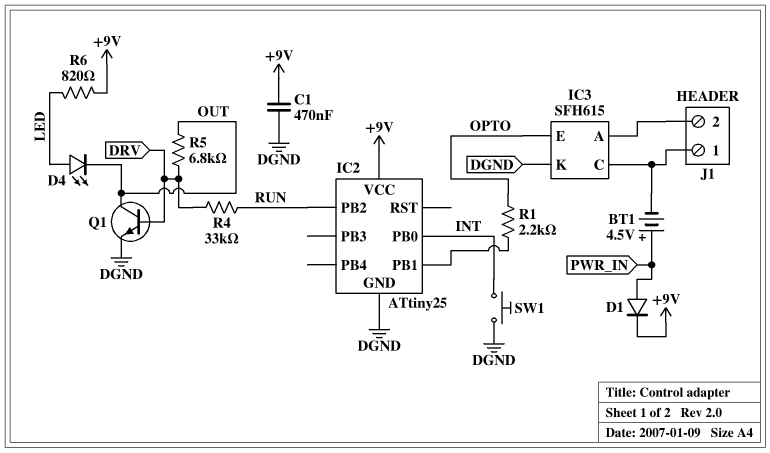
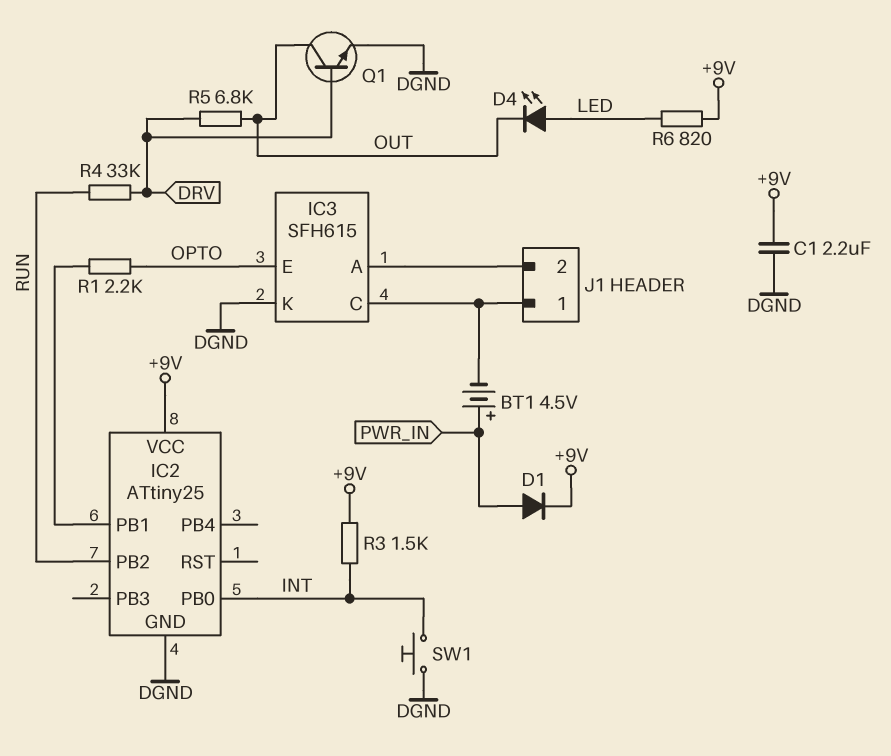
C1: 470nF (+9V, DGND) -> 2.2uF (+9V, DGND)
R3: none -> 1.5k (+9V, INT)

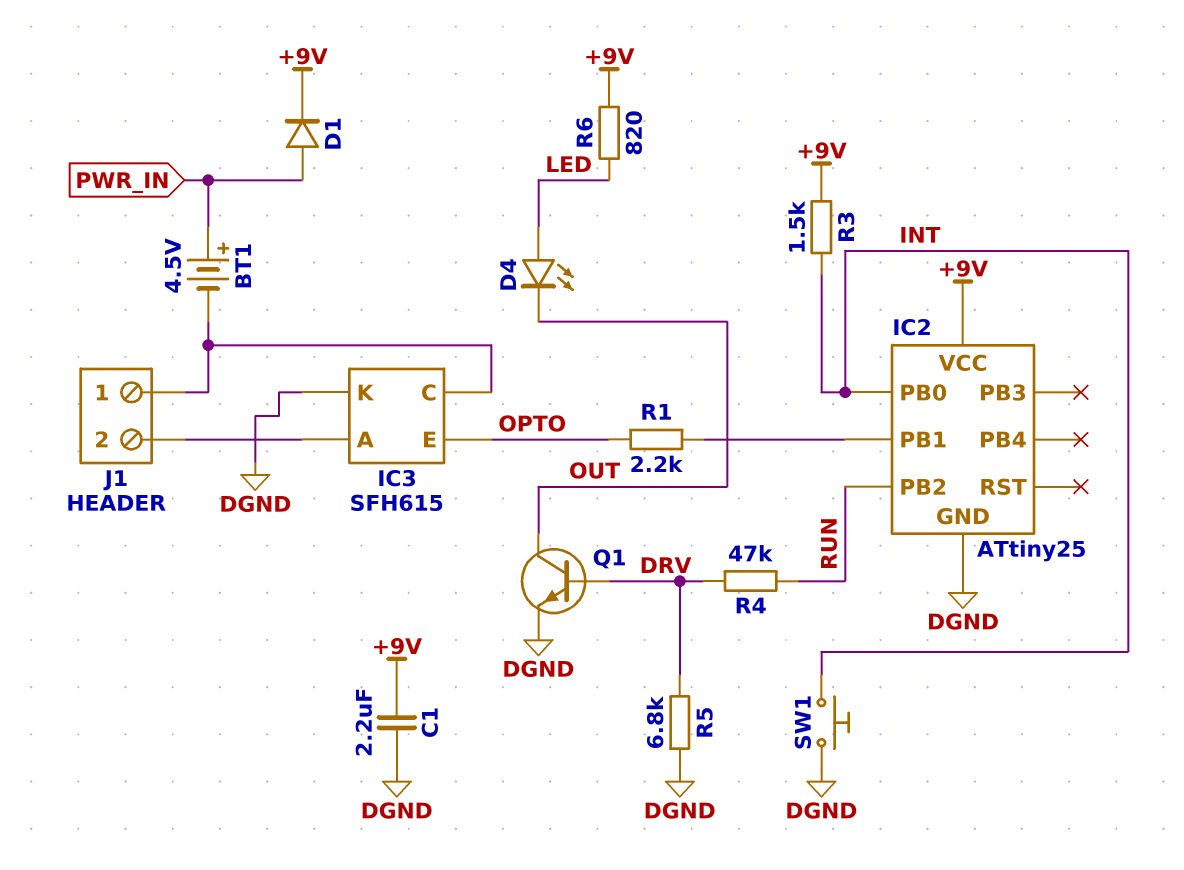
R4: 33k (DRV, RUN) -> 47k (DRV, RUN)
R5: 6.8k (DRV, OUT) -> 6.8k (DGND, DRV)

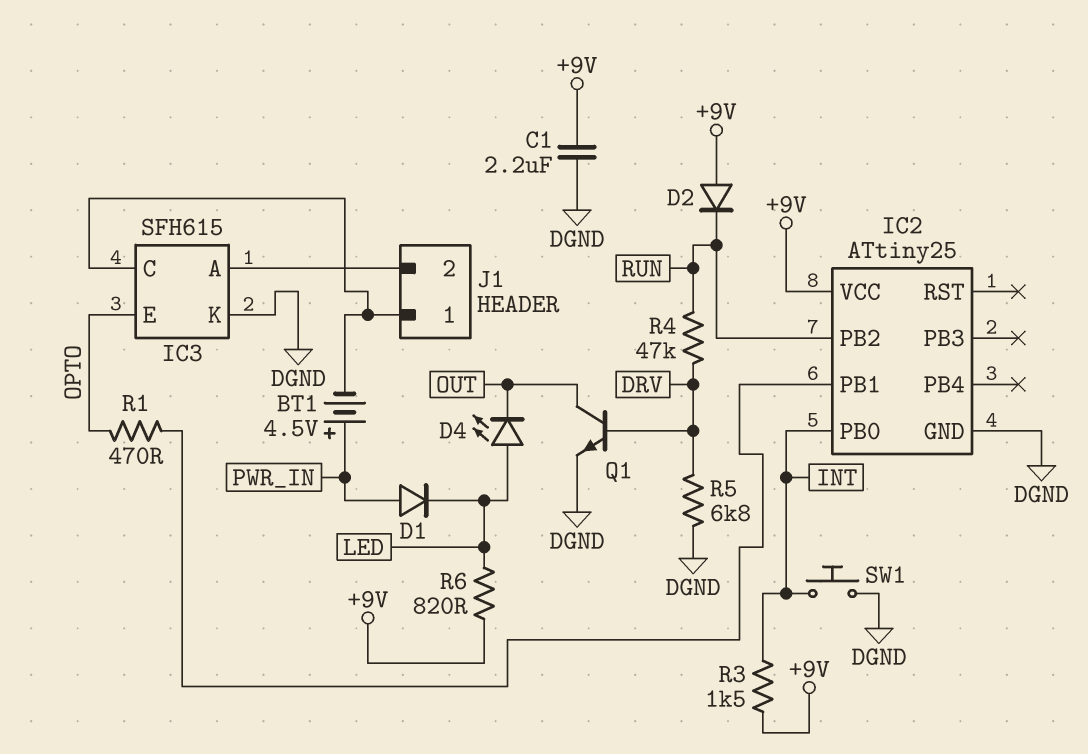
D1: diode (A PWR_IN, K +9V) -> diode (A PWR_IN, K LED)
D2: none -> diode (A +9V, K RUN)
R1: 2.2k (IC2/PB1, OPTO) -> 470 (IC2/PB1, OPTO)

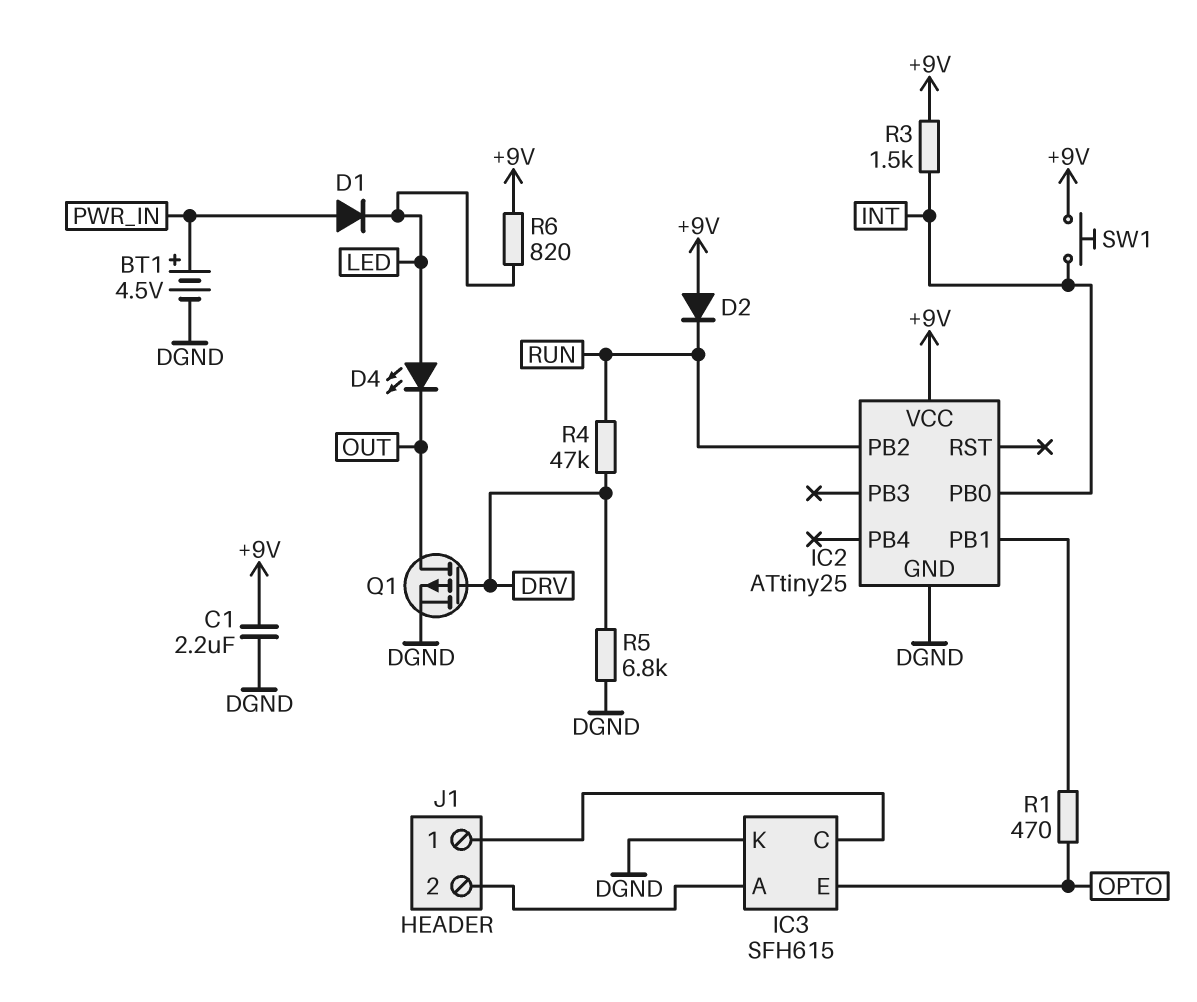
BT1: 4.5V (plus PWR_IN, minus IC3/C) -> 4.5V (plus PWR_IN, minus DGND)
Q1: NPN (B DRV, C OUT, E DGND) -> PMOS (G DRV, D OUT, S DGND)
SW1: button (DGND, INT) -> button (+9V, INT)

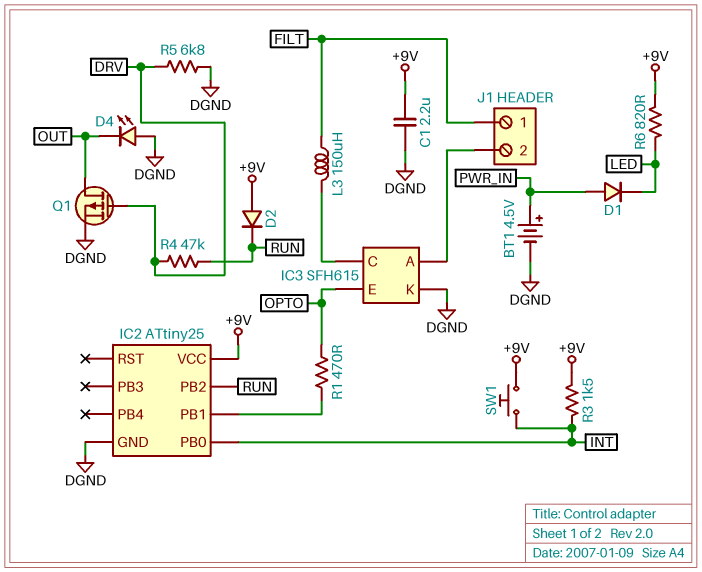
D4: LED (A LED, K OUT) -> LED (A DGND, K OUT)
J1 pin 1: IC3/C -> FILT
L3: none -> 150uH (FILT, IC3/C)

